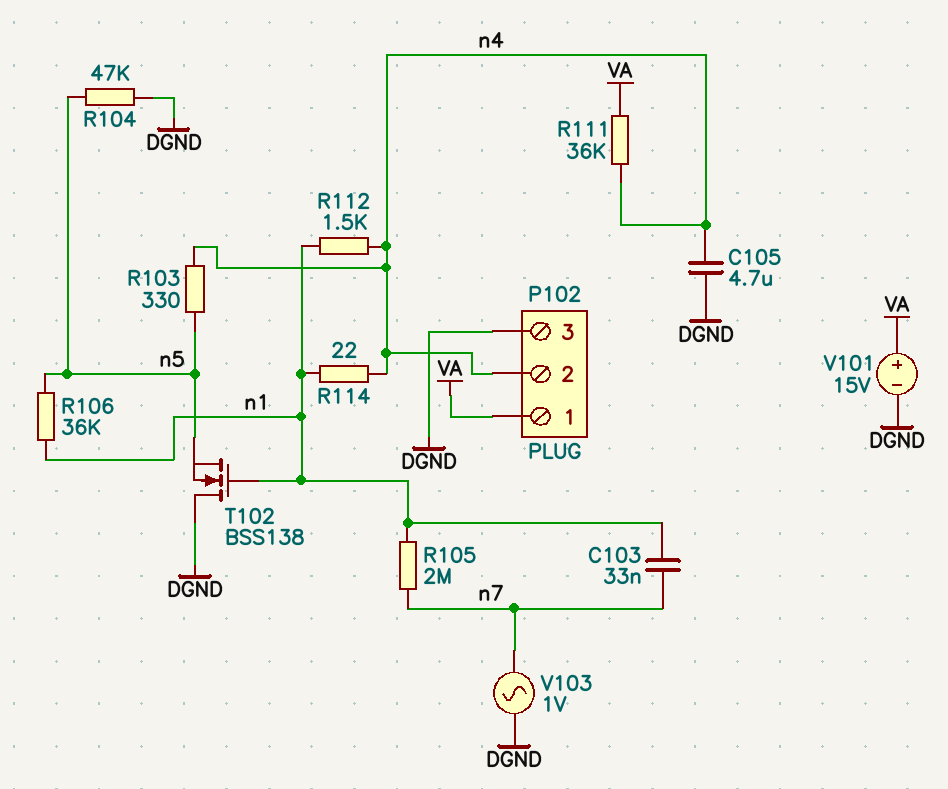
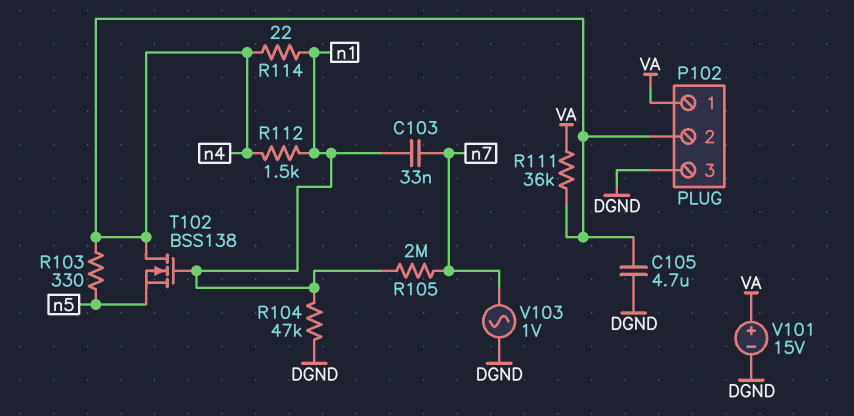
R104: 47k (DGND, n5) -> 47k (DGND, n1)
R106: 36k (n1, n5) -> none
T102: NMOS BSS138 (G n1, D DGND, S n5) -> NMOS BSS138 (G n1, D n4, S n5)

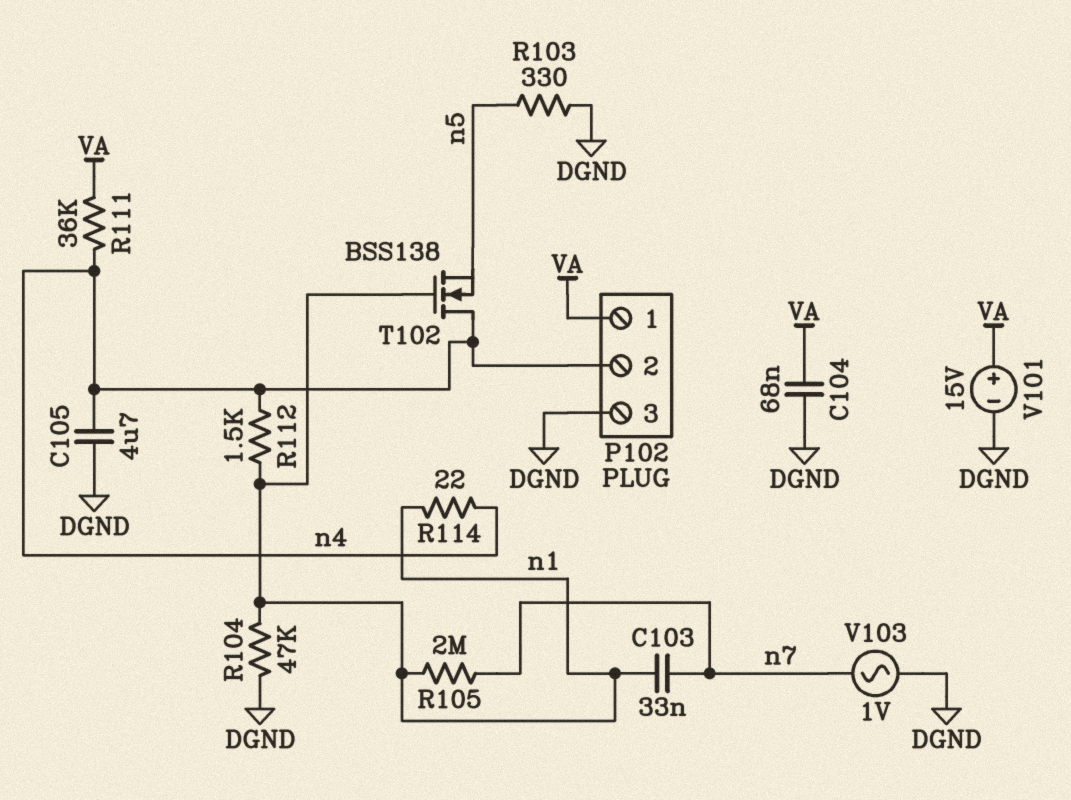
C104: none -> 68nF (DGND, VA)
R103: 330 (n4, n5) -> 330 (DGND, n5)

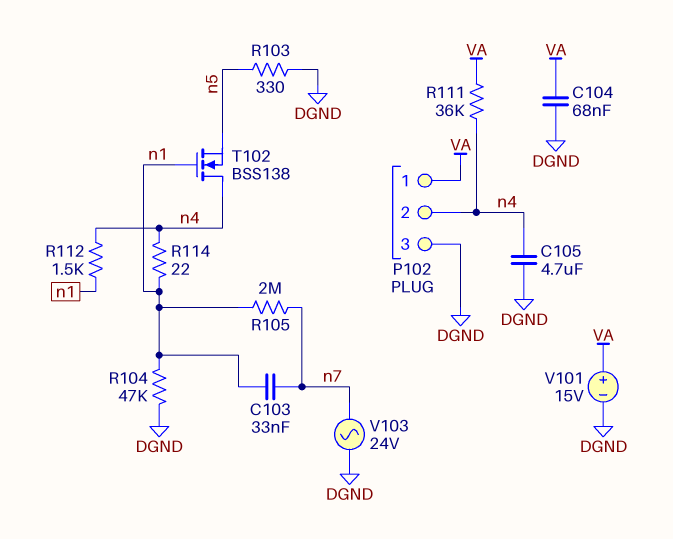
V103: AC 1V (DGND, n7) -> AC 24V (DGND, n7)

